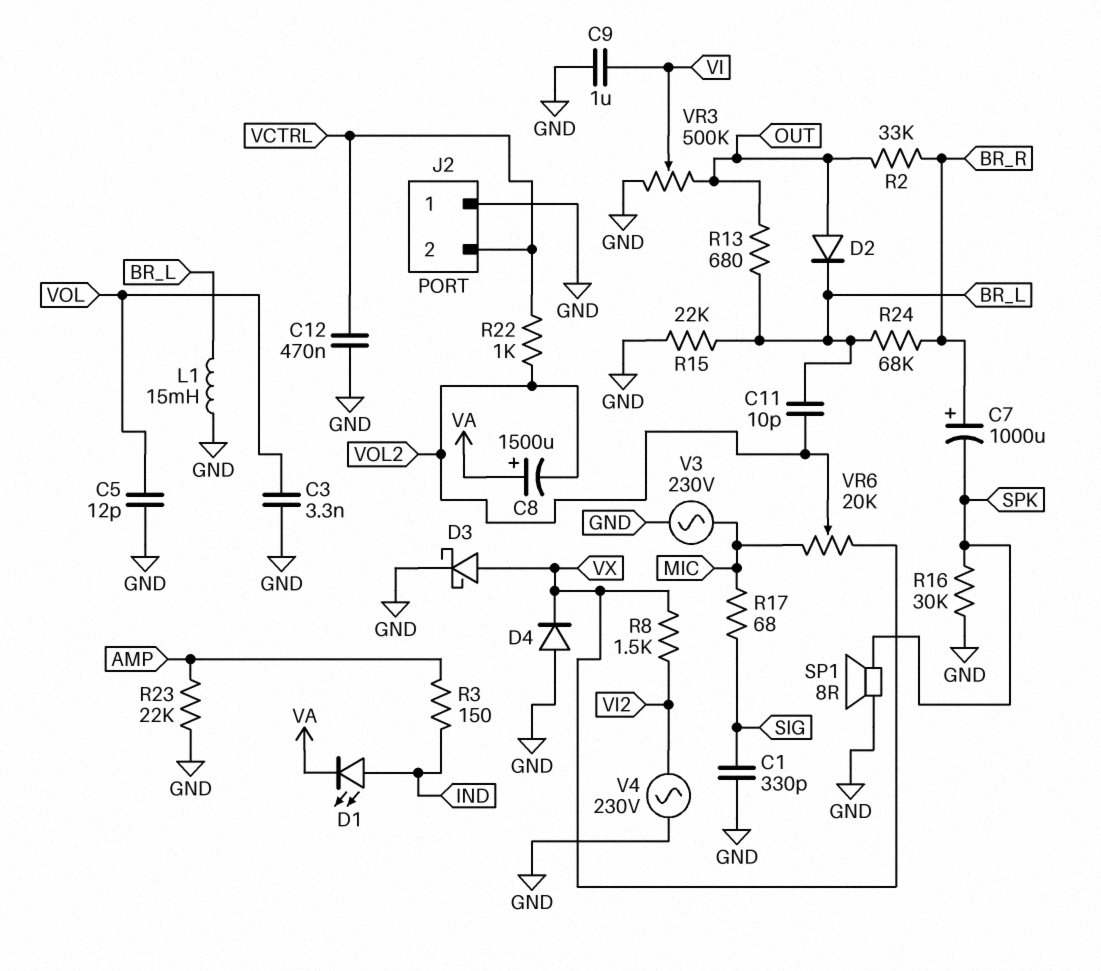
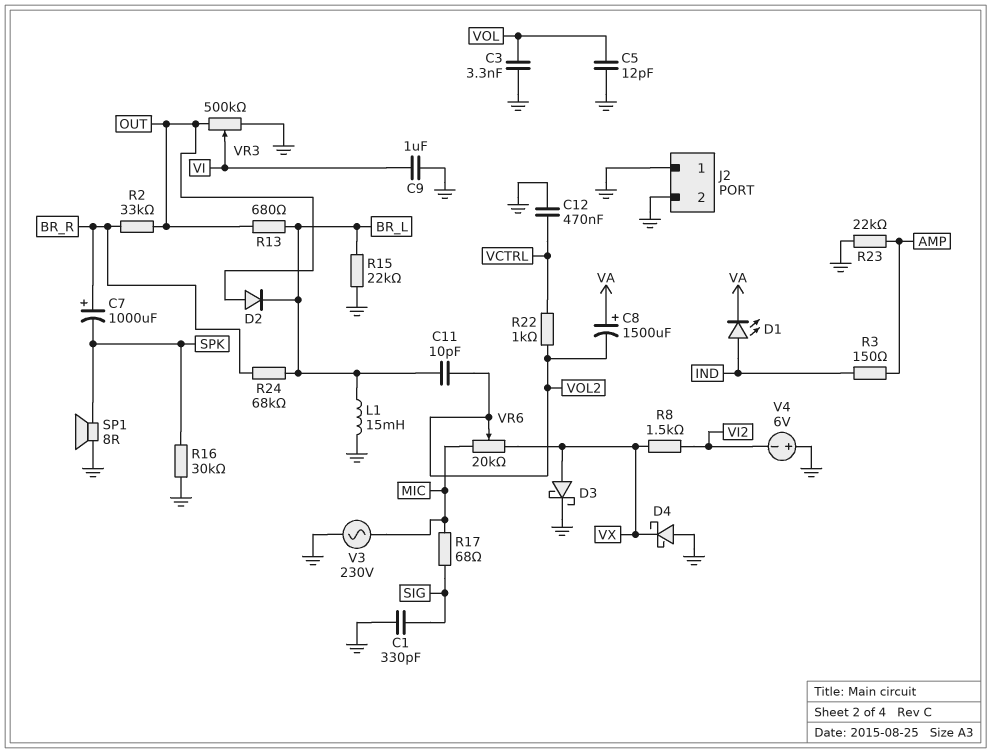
D4: diode (A GND, K VX) -> schottky (A GND, K VX)
J2 pin 2: VCTRL -> GND
V4: AC 230V (GND, VI2) -> 6V (plus GND, minus VI2)

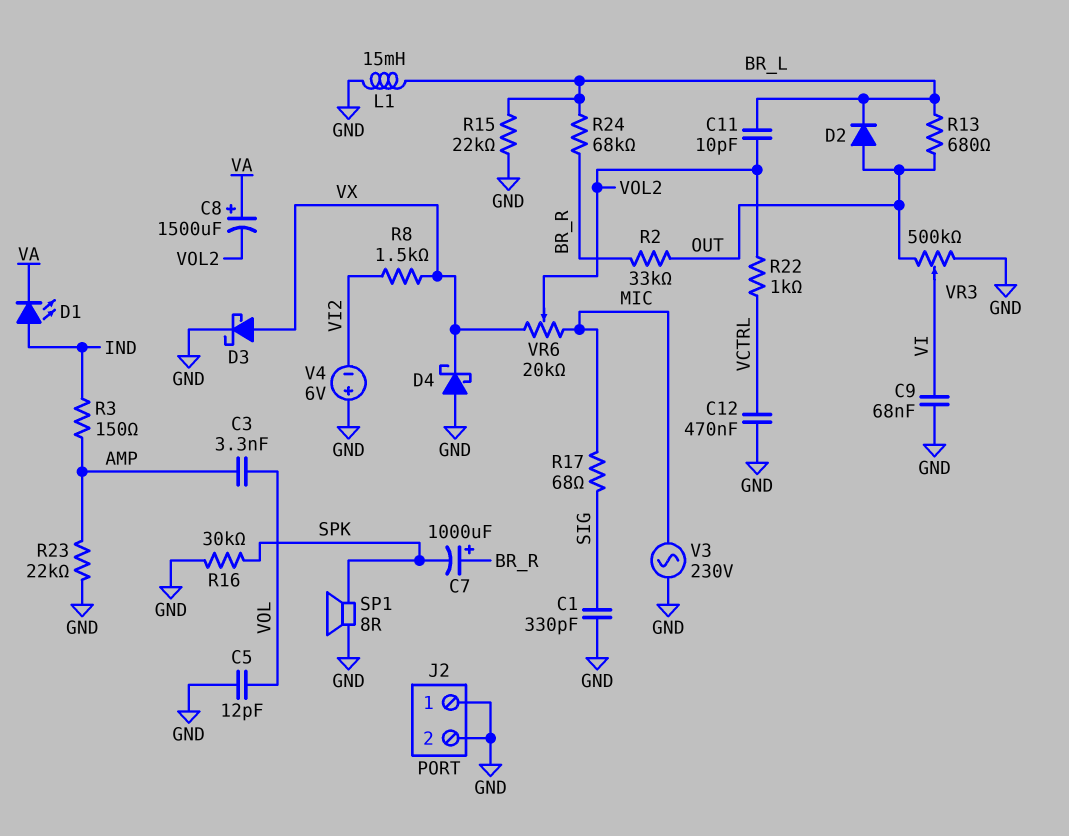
C3: 3.3nF (GND, VOL) -> 3.3nF (AMP, VOL)
C9: 1uF (GND, VI) -> 68nF (GND, VI)

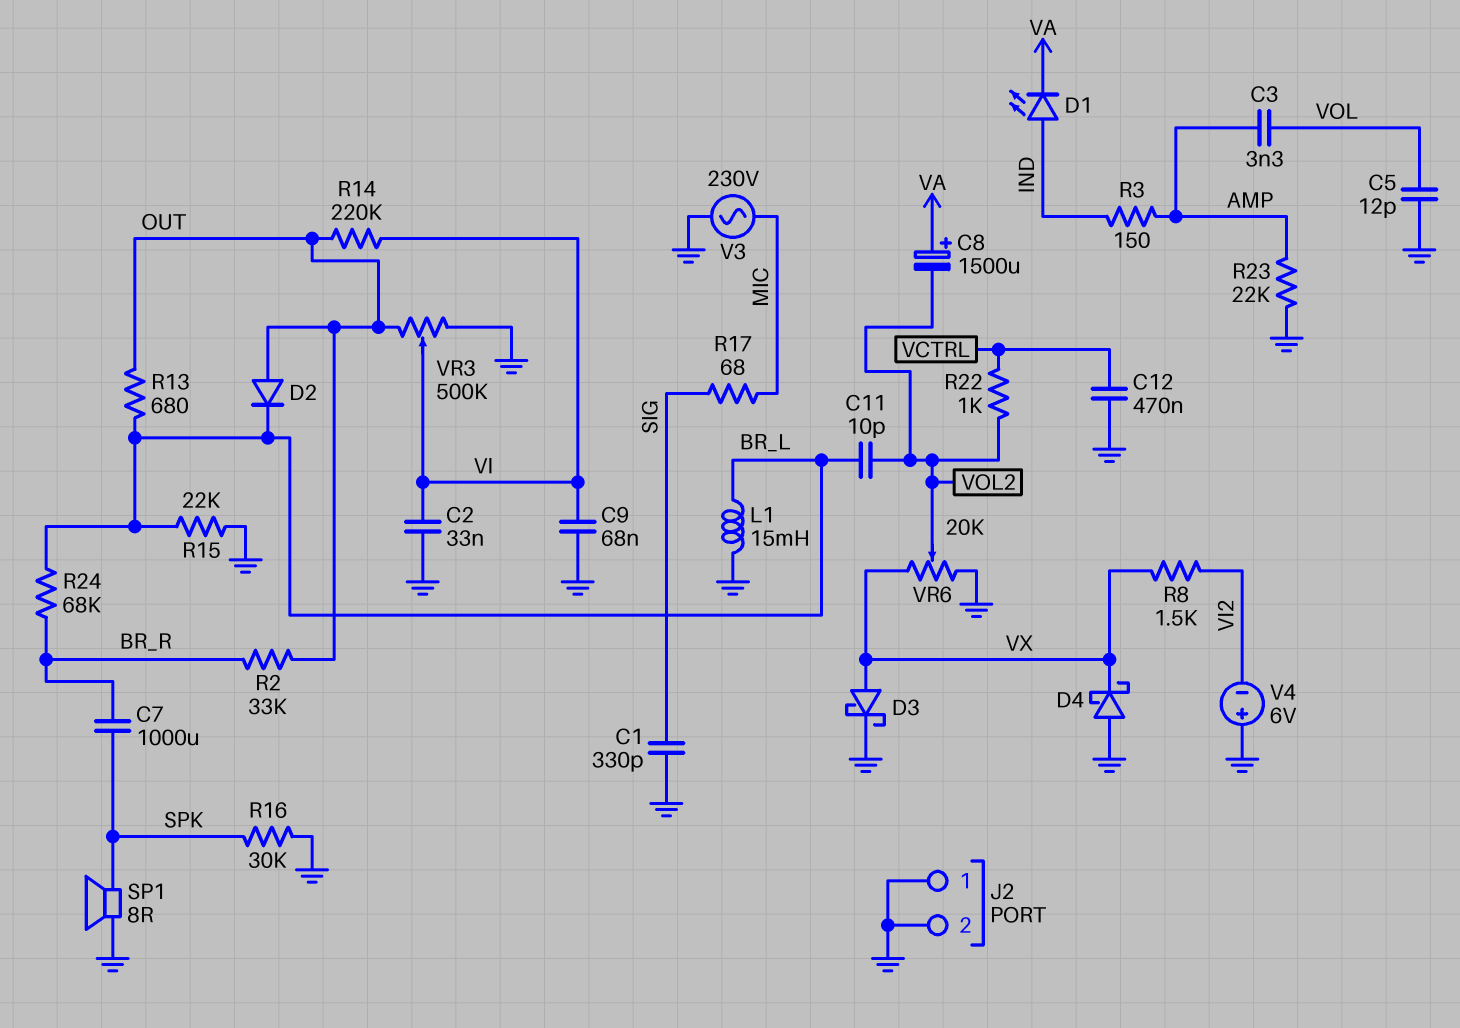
C2: none -> 33nF (GND, VI)
C7: 1000uF (plus BR_R, minus SPK) -> 1000uF (BR_R, SPK)
R14: none -> 220k (OUT, VI)
VR6: 20k (MIC, VX, wiper VOL2) -> 20k (GND, VX, wiper VOL2)

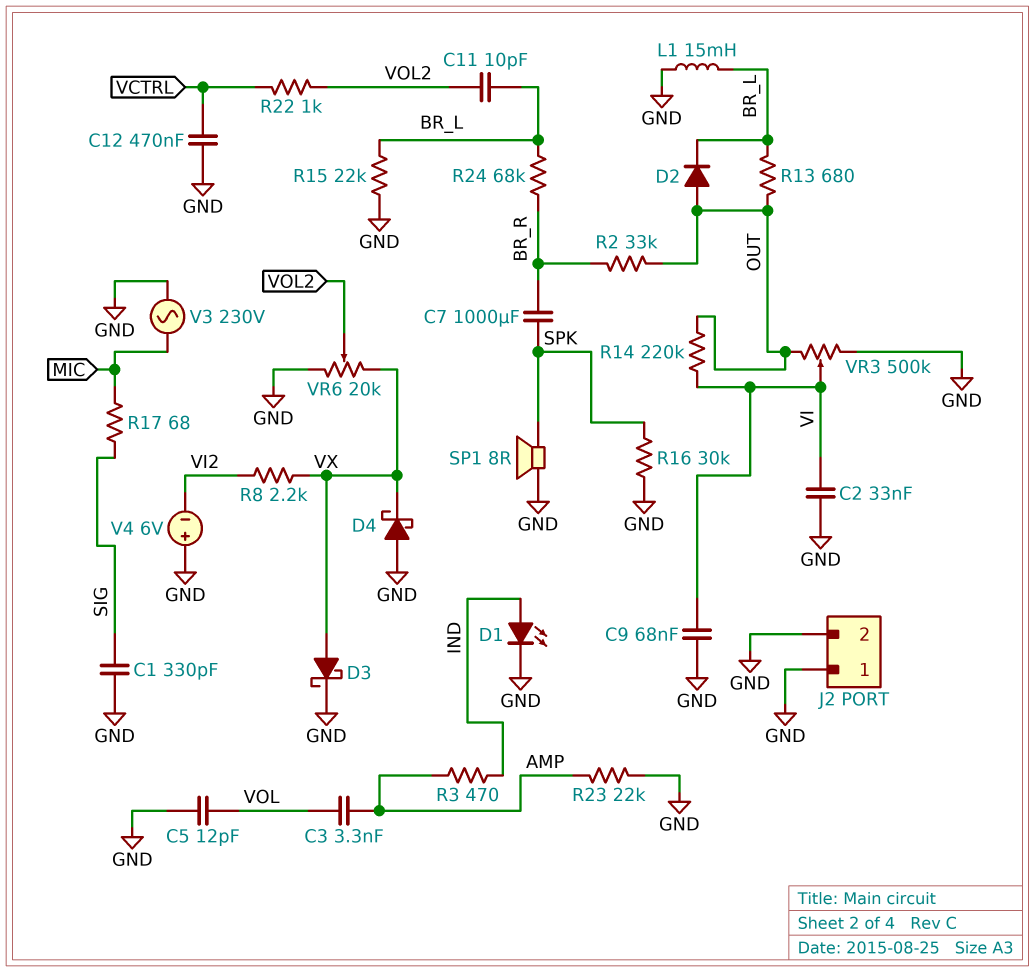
C8: 1500uF (plus VA, minus VOL2) -> none
D1: LED (A IND, K VA) -> LED (A IND, K GND)
R3: 150 (AMP, IND) -> 470 (AMP, IND)
R8: 1.5k (VI2, VX) -> 2.2k (VI2, VX)

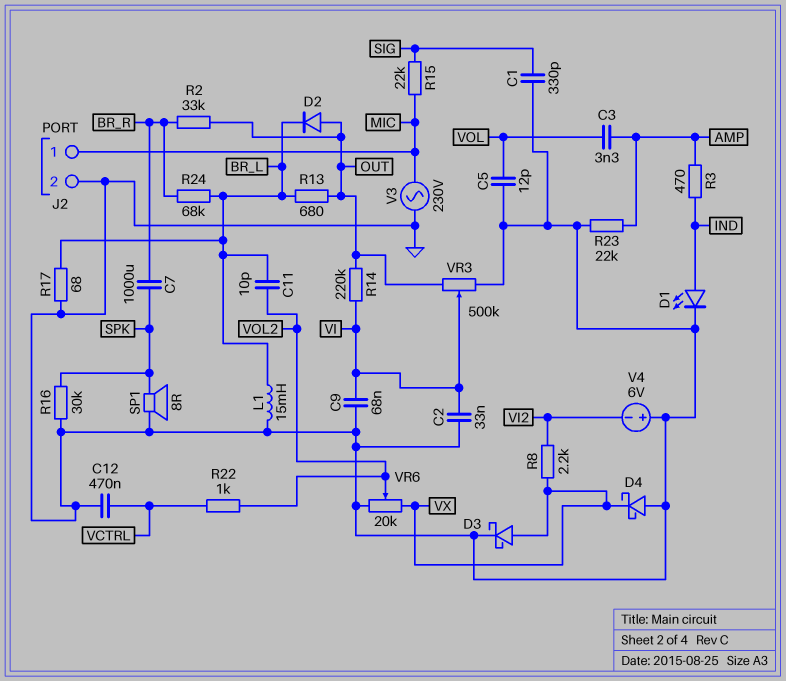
J2 pin 1: GND -> MIC
R15: 22k (BR_L, GND) -> 22k (MIC, SIG)
R17: 68 (MIC, SIG) -> 68 (BR_L, GND)

